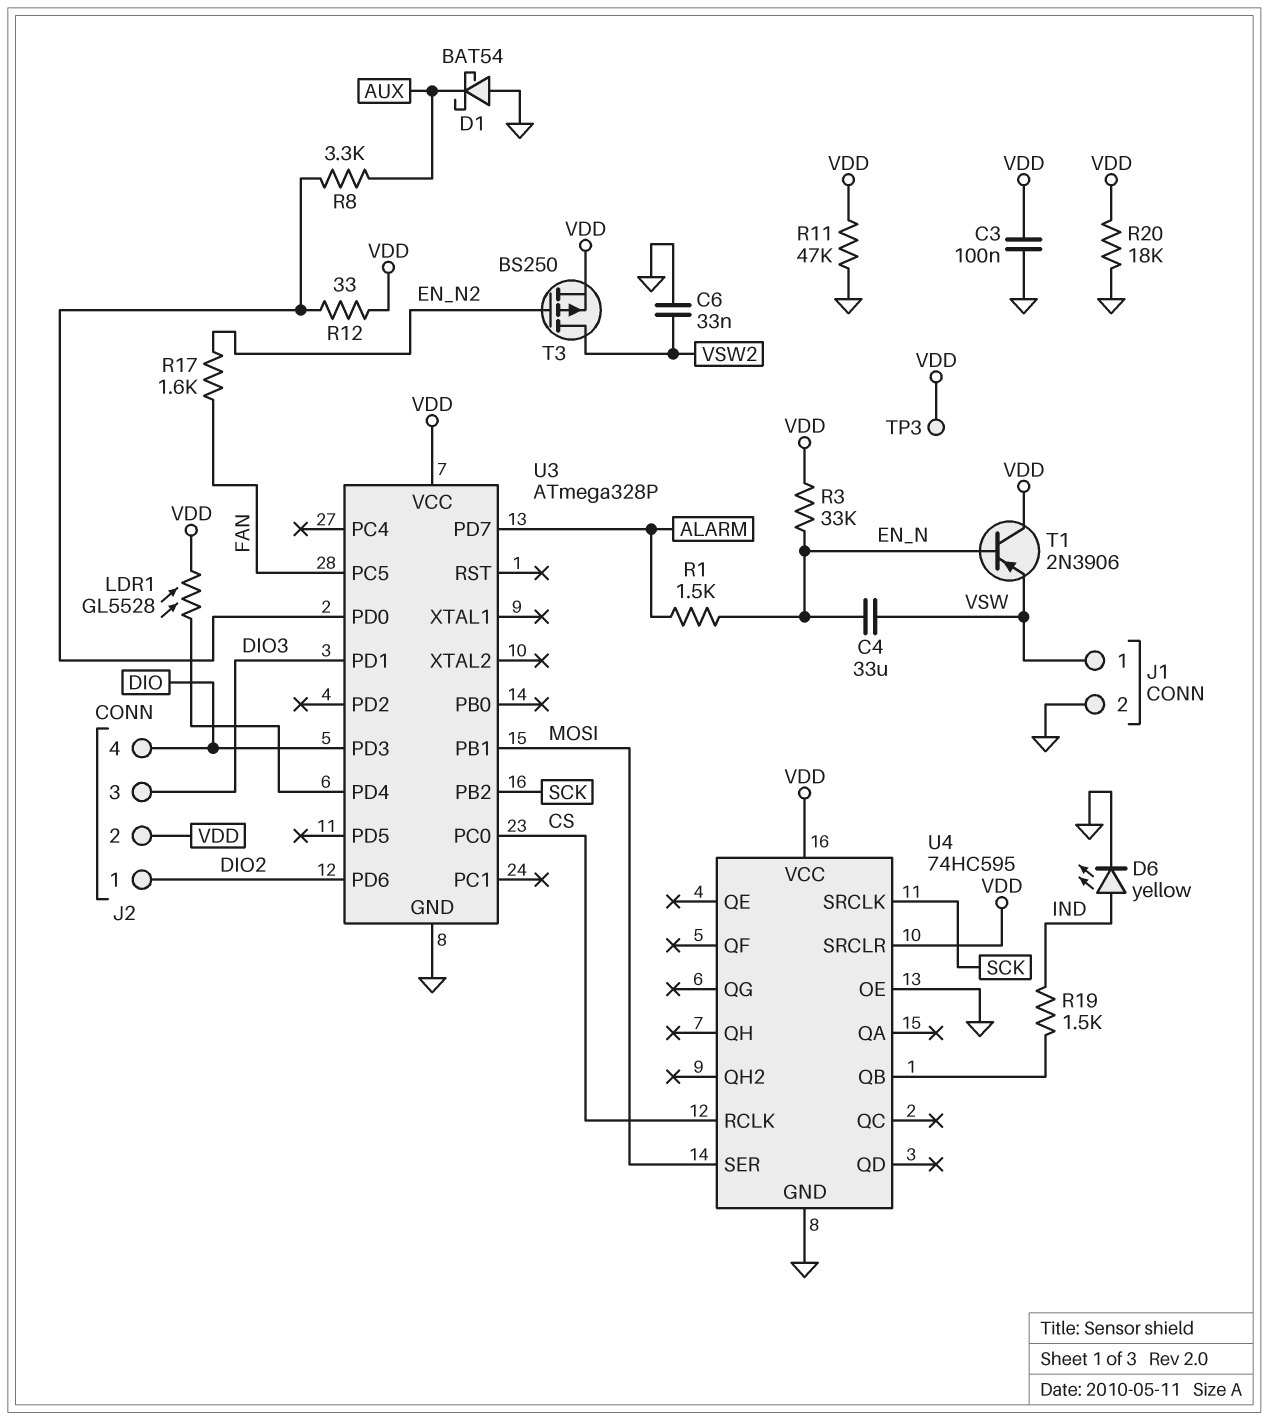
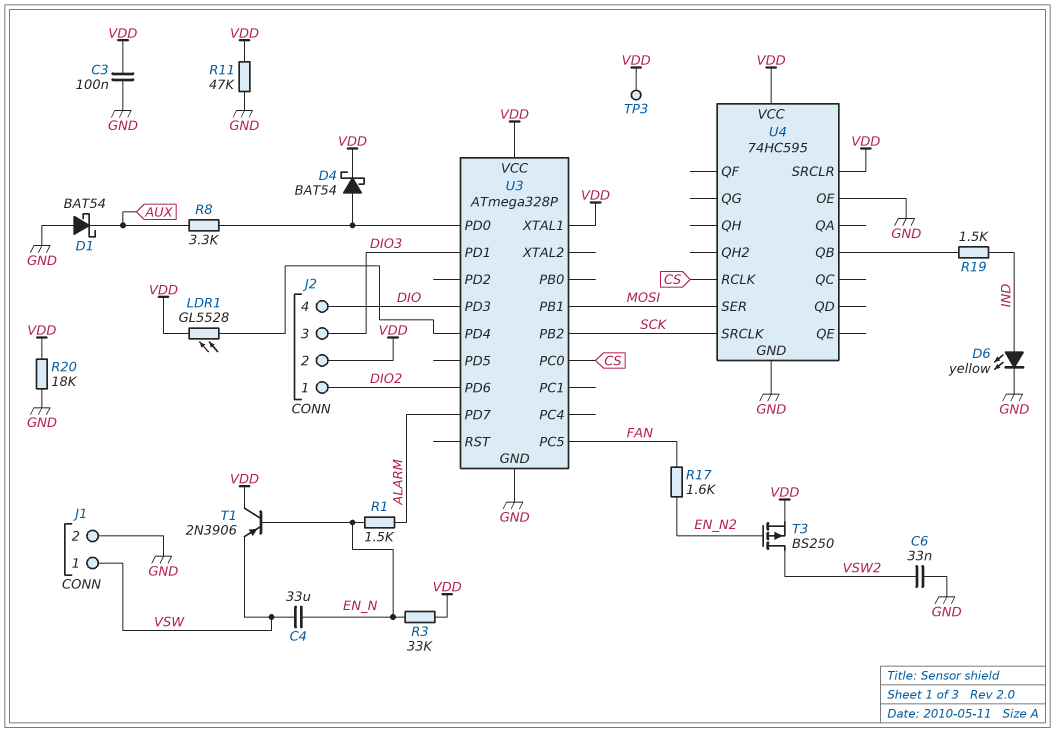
D4: none -> schottky BAT54 (A U3/PD0, K VDD)
R12: 33 (U3/PD0, VDD) -> none
U3 pin XTAL1: none -> VDD

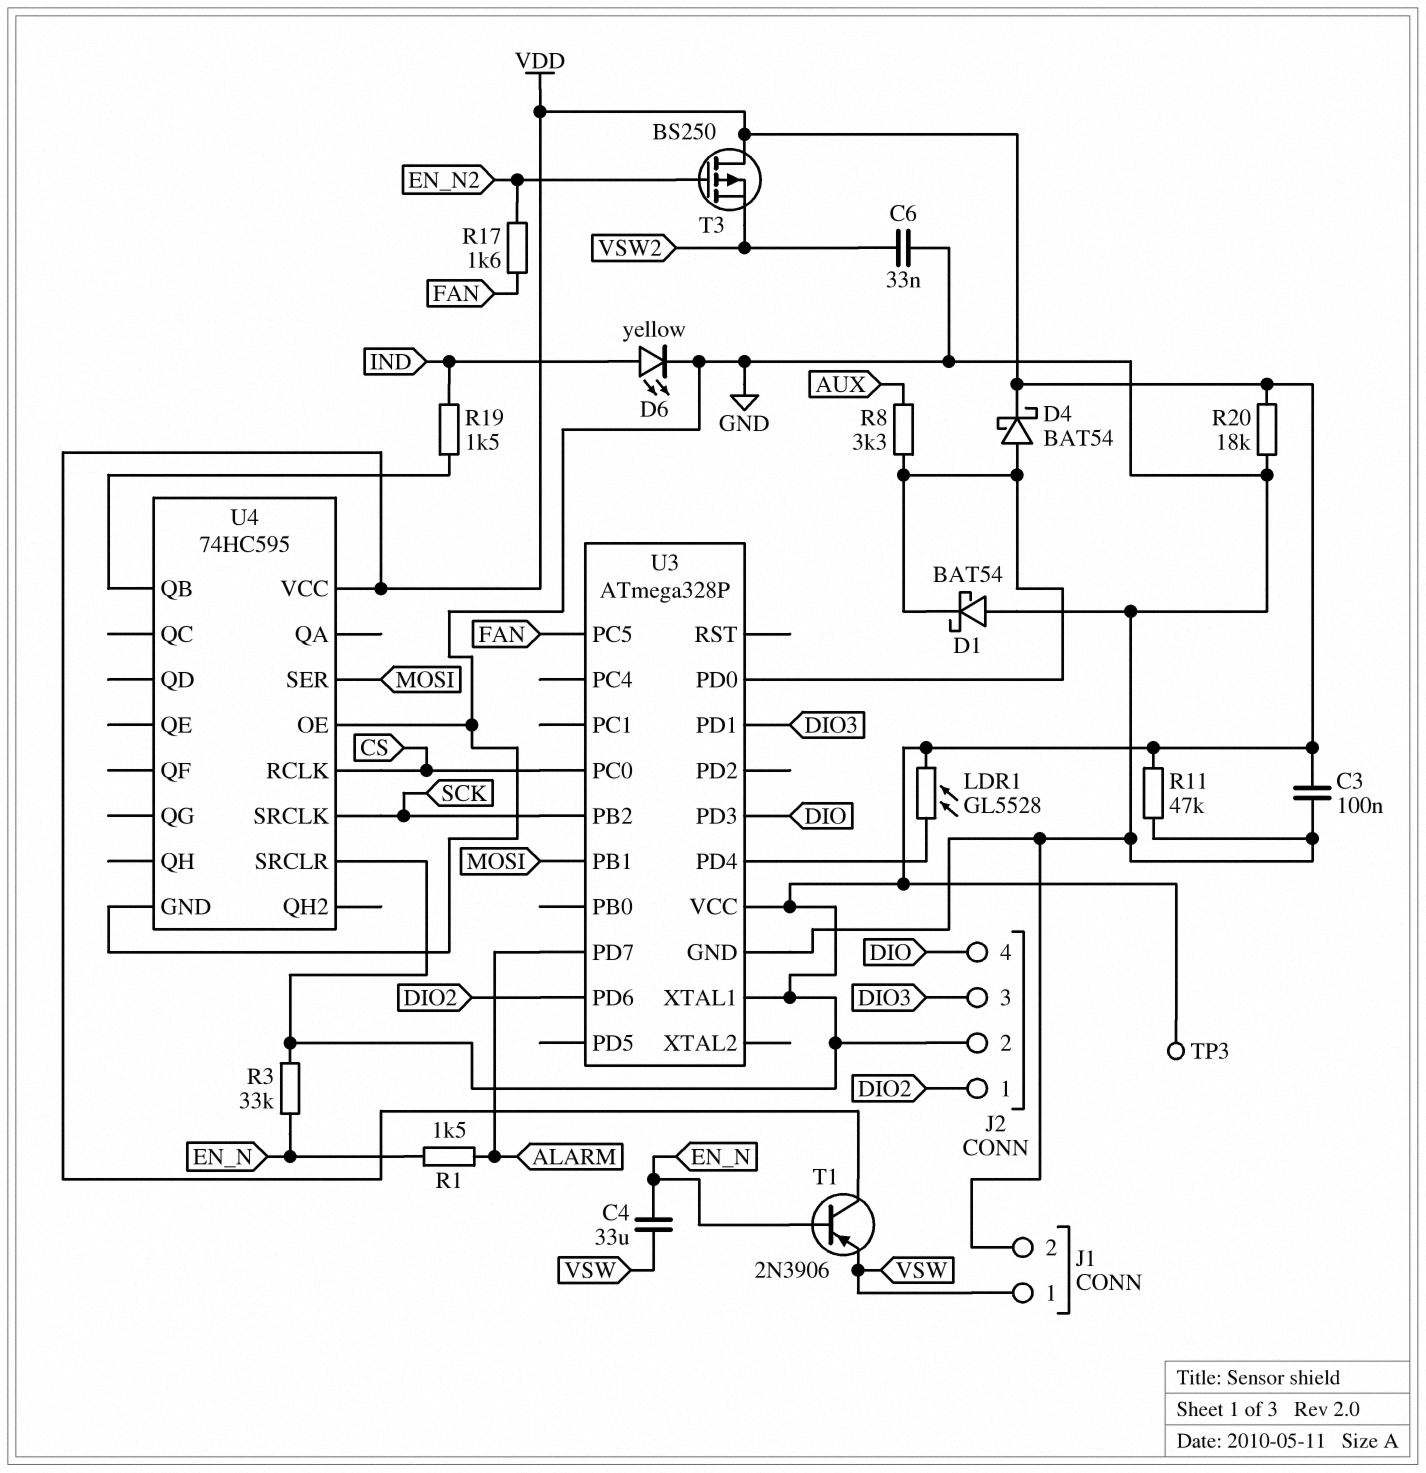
D1: schottky BAT54 (A GND, K AUX) -> schottky BAT54 (A GND, K U3/PD0)
T3: PMOS BS250 (G EN_N2, D VSW2, S VDD) -> PMOS BS250 (G EN_N2, D VDD, S VSW2)

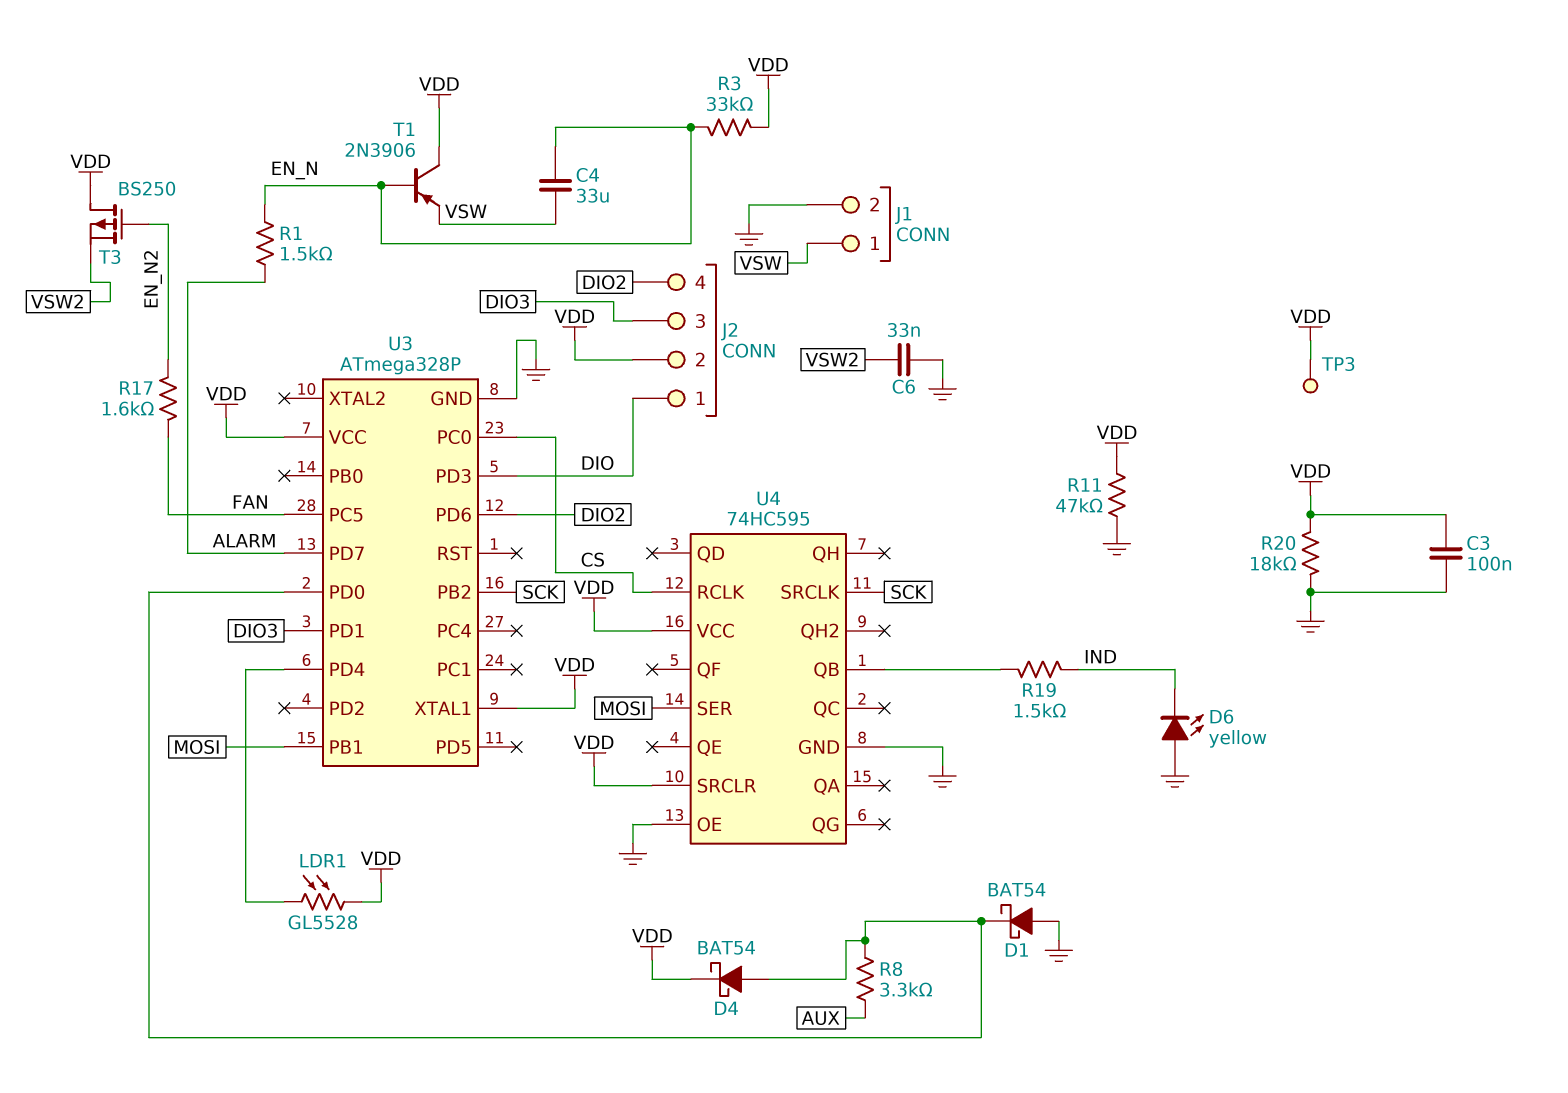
D6: LED yellow (A IND, K GND) -> LED yellow (A GND, K IND)
J2 pin 1: DIO2 -> DIO
J2 pin 4: DIO -> DIO2

